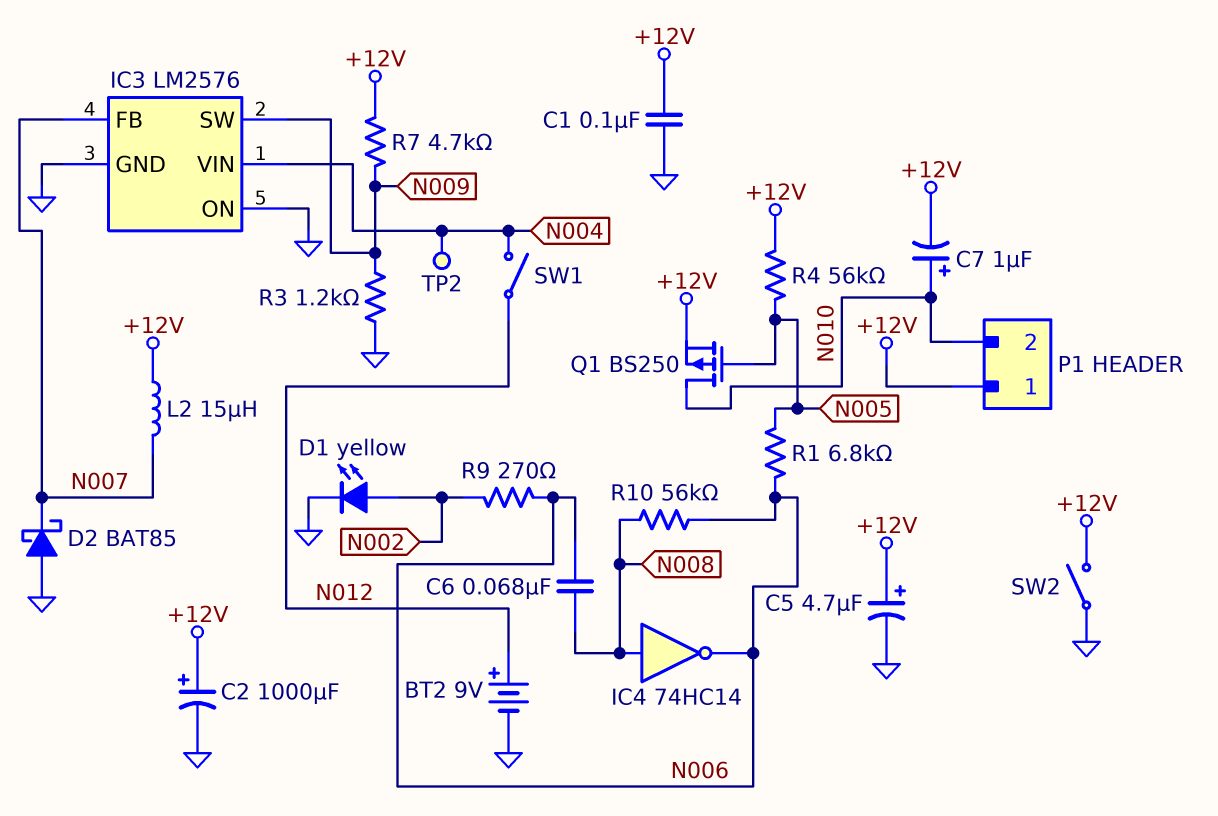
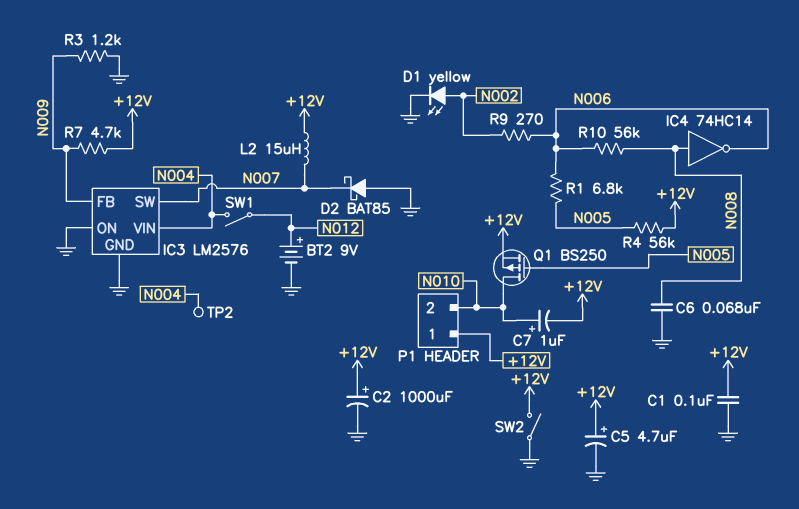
C6: 68nF (N006, N008) -> 68nF (GND, N008)
IC3 pin FB: N007 -> N009
IC3 pin SW: N009 -> N007

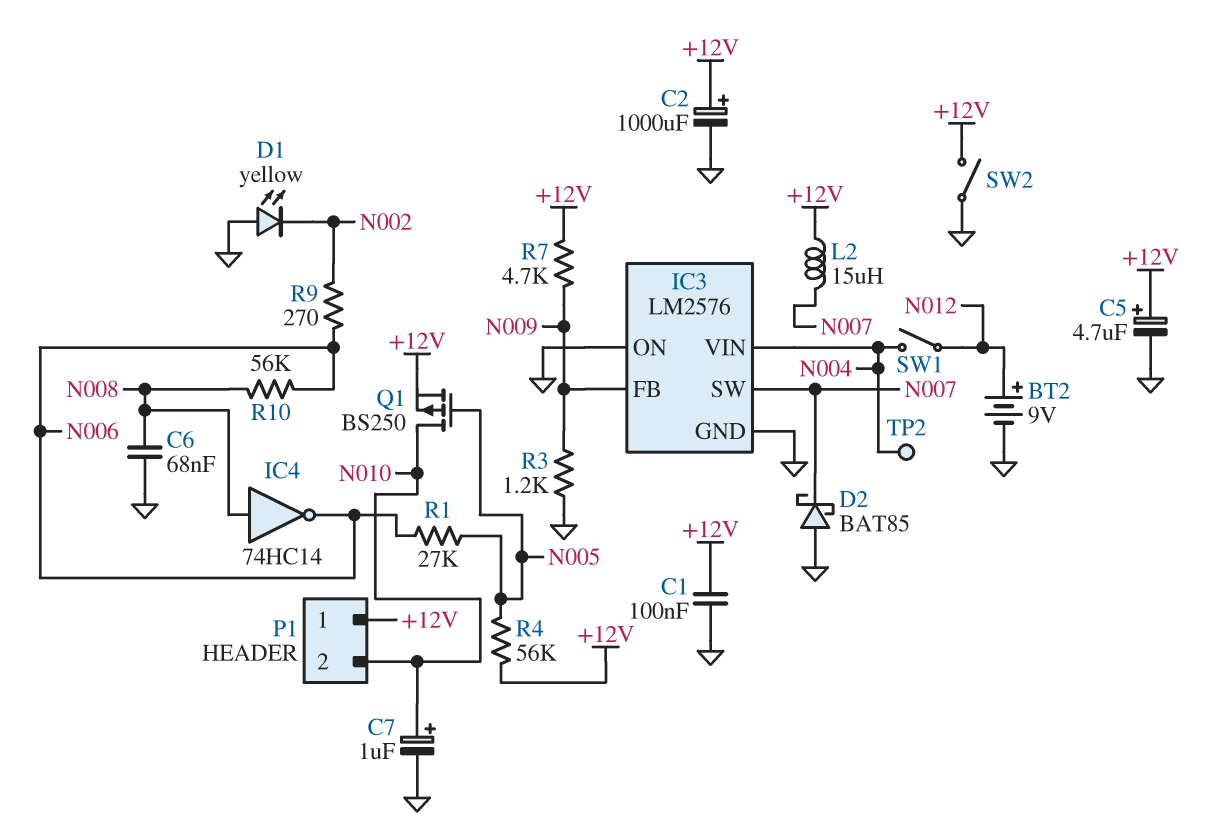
C7: 1uF (plus N010, minus +12V) -> 1uF (plus N010, minus GND)
D1: LED yellow (A N002, K GND) -> LED yellow (A GND, K N002)
R1: 6.8k (N005, N006) -> 27k (N005, N006)

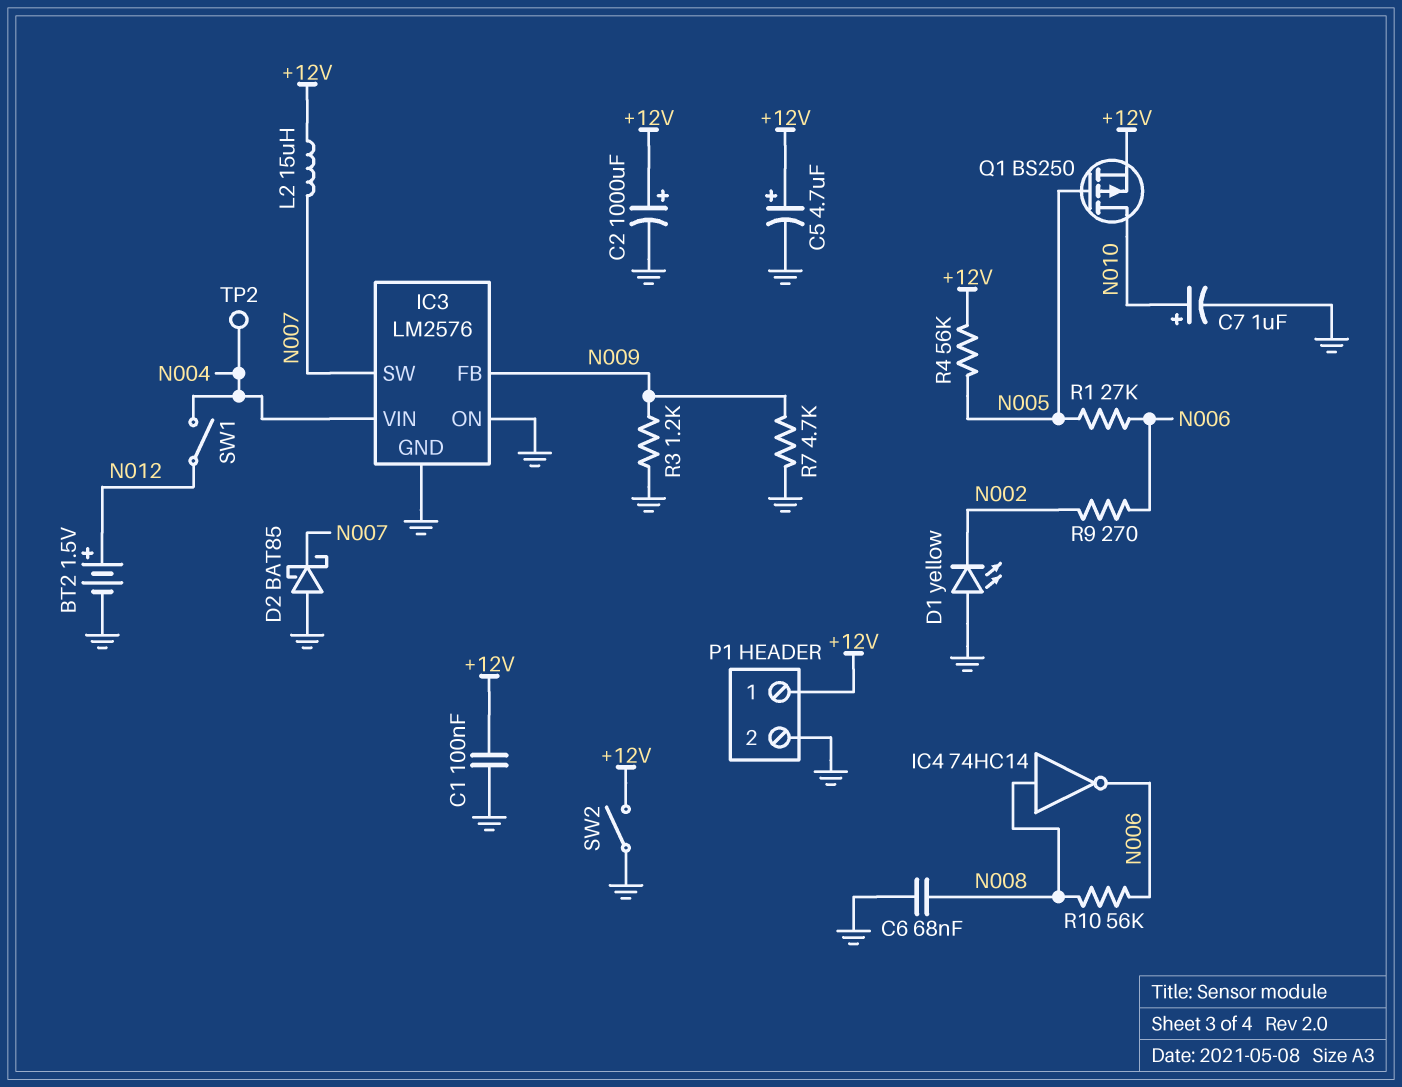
BT2: 9V (plus N012, minus GND) -> 1.5V (plus N012, minus GND)
P1 pin 2: N010 -> GND
R7: 4.7k (+12V, N009) -> 4.7k (GND, N009)

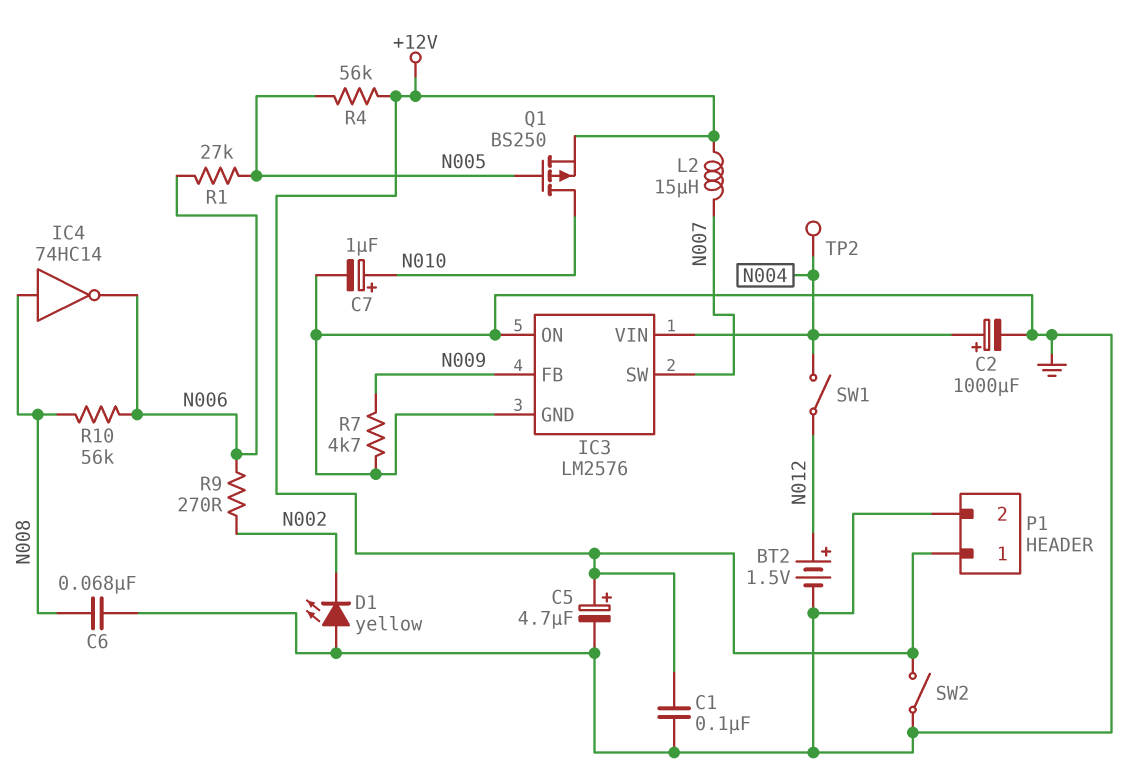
C2: 1000uF (plus +12V, minus GND) -> 1000uF (plus N004, minus GND)
D2: schottky BAT85 (A GND, K N007) -> none
R3: 1.2k (GND, N009) -> none

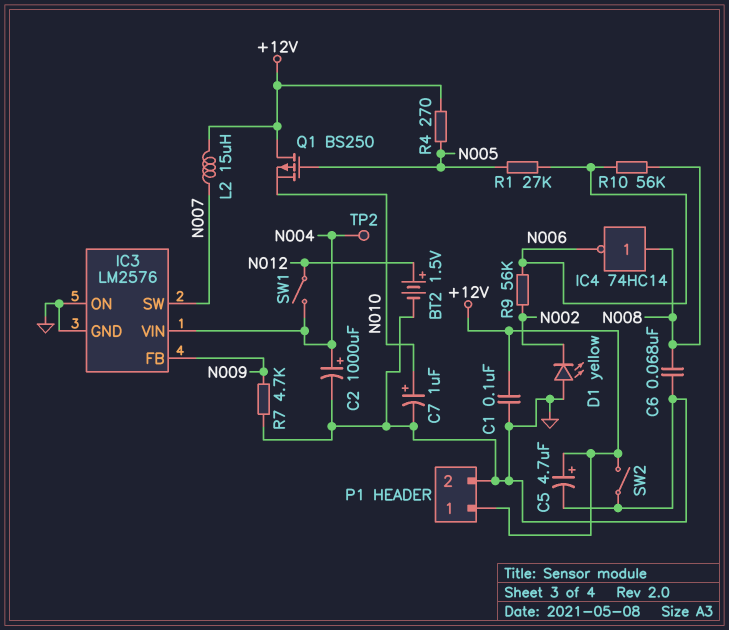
Q1: PMOS BS250 (G N005, D N010, S +12V) -> PMOS BS250 (G N005, D +12V, S N010)
R4: 56k (+12V, N005) -> 270 (+12V, N005)
R9: 270 (N002, N006) -> 56k (N002, N006)

